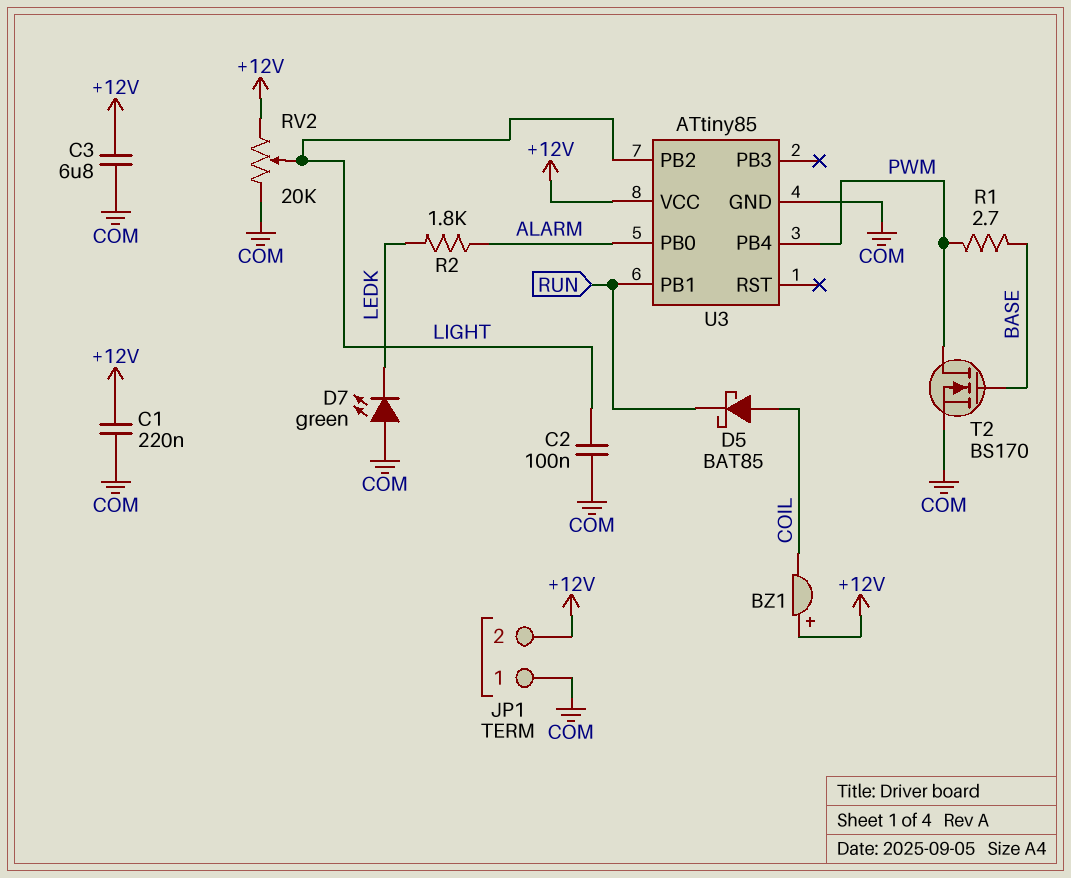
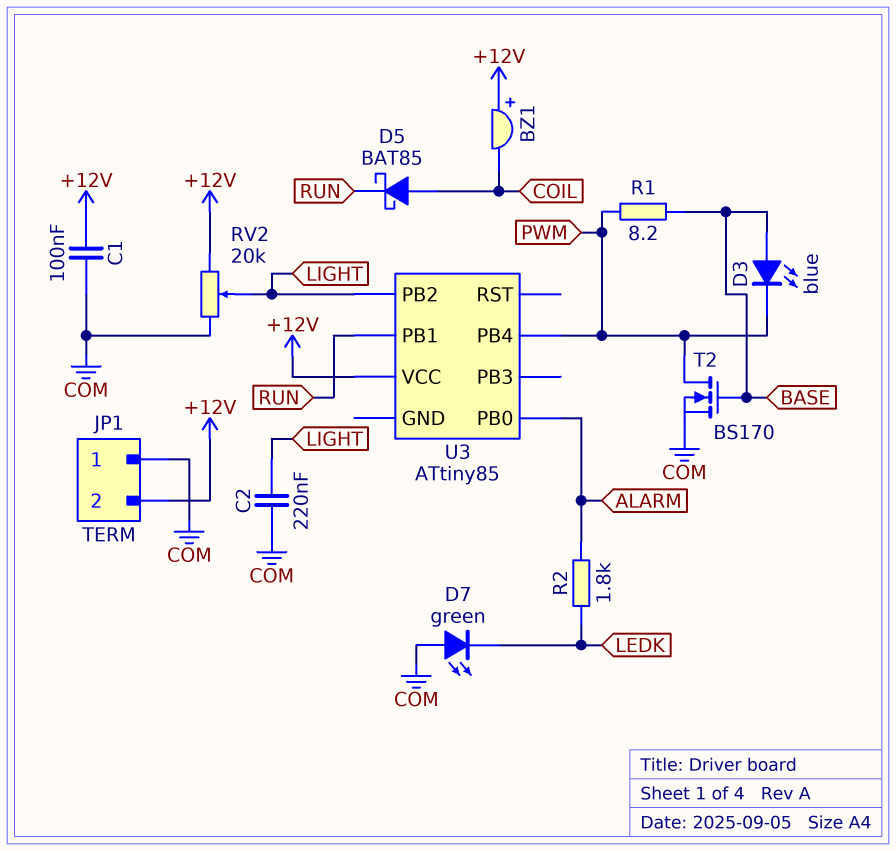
C1: 220nF (+12V, COM) -> 100nF (+12V, COM)
C2: 100nF (COM, LIGHT) -> 220nF (COM, LIGHT)
C3: 6.8uF (+12V, COM) -> none
D3: none -> LED blue (A BASE, K PWM)
R1: 2.7 (BASE, PWM) -> 8.2 (BASE, PWM)
U3 pin GND: COM -> none

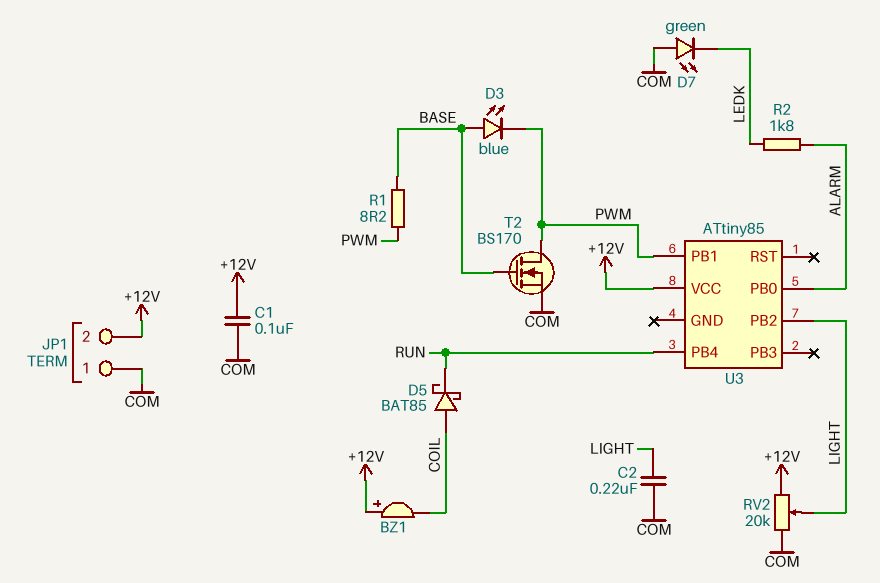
U3 pin PB1: RUN -> PWM
U3 pin PB4: PWM -> RUN

